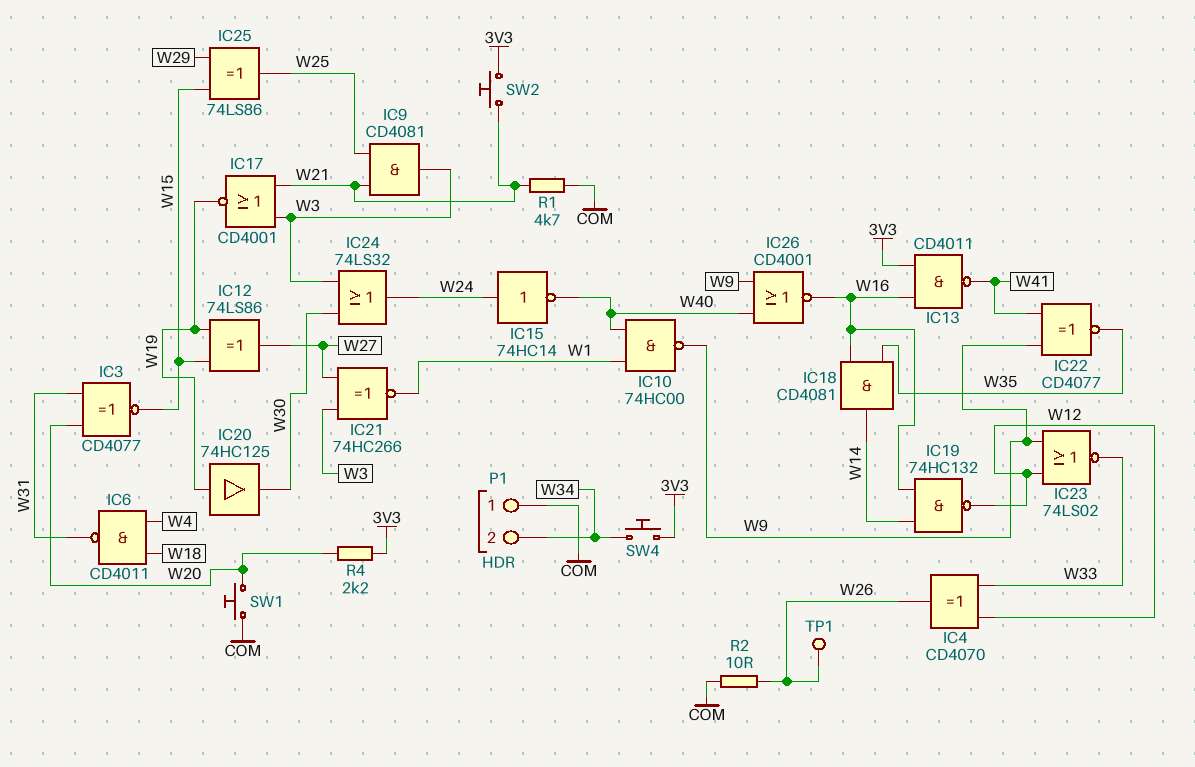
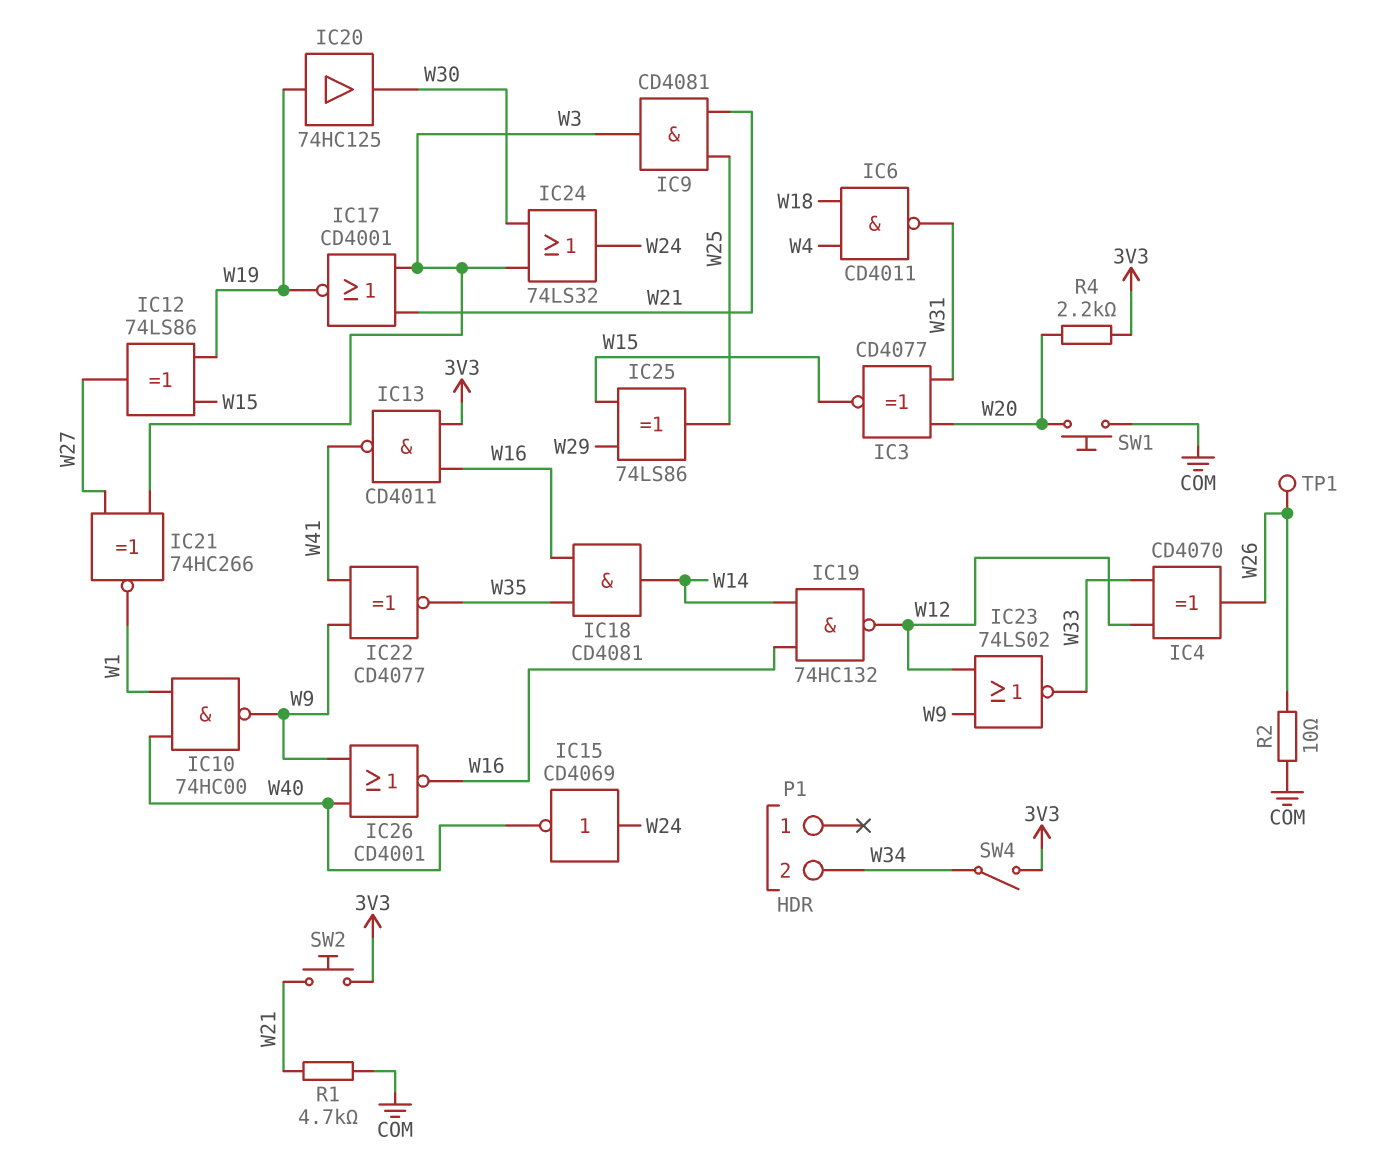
IC15: NOT 74HC14 (in W24, out W40) -> NOT CD4069 (in W24, out W40)
P1 pin 1: COM -> none
SW4: button (3V3, W34) -> switch (3V3, W34)

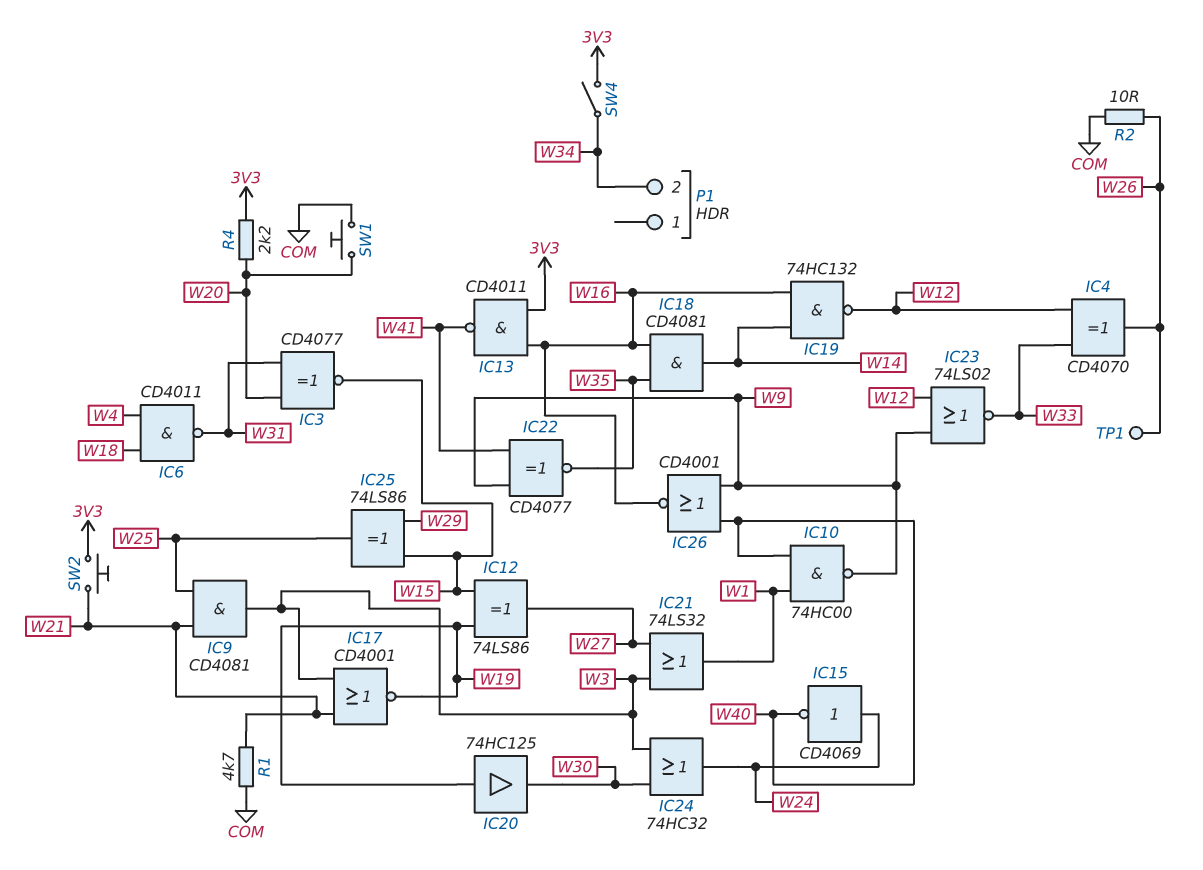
IC21: XNOR 74HC266 (in W3, in W27, out W1) -> OR 74LS32 (in W3, in W27, out W1)
IC24: OR 74LS32 (in W3, in W30, out W24) -> OR 74HC32 (in W3, in W30, out W24)

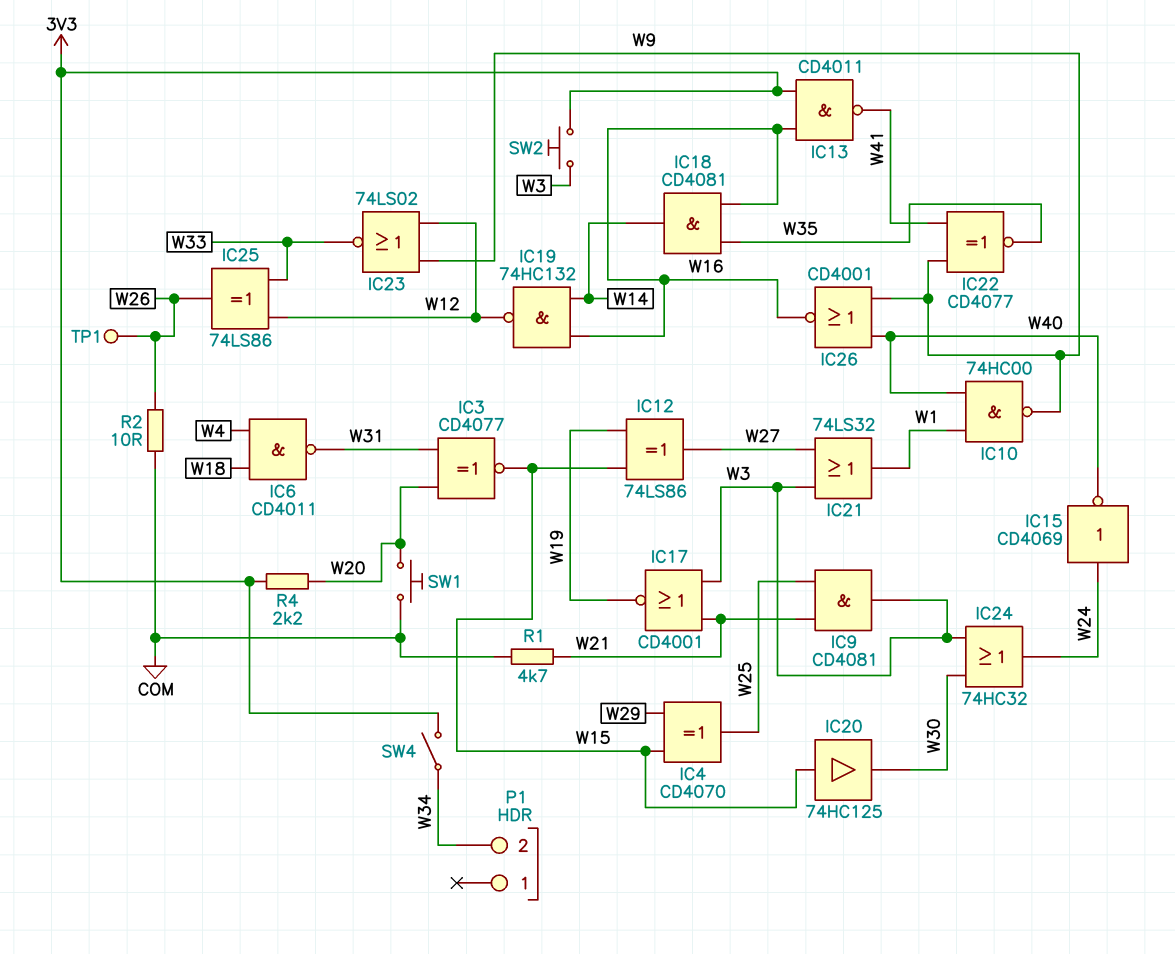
IC4: XOR CD4070 (in W12, in W33, out W26) -> XOR CD4070 (in W15, in W29, out W25)
IC20: buffer 74HC125 (in W19, out W30) -> buffer 74HC125 (in W15, out W30)
IC25: XOR 74LS86 (in W15, in W29, out W25) -> XOR 74LS86 (in W12, in W33, out W26)
SW2: button (3V3, W21) -> button (3V3, W3)

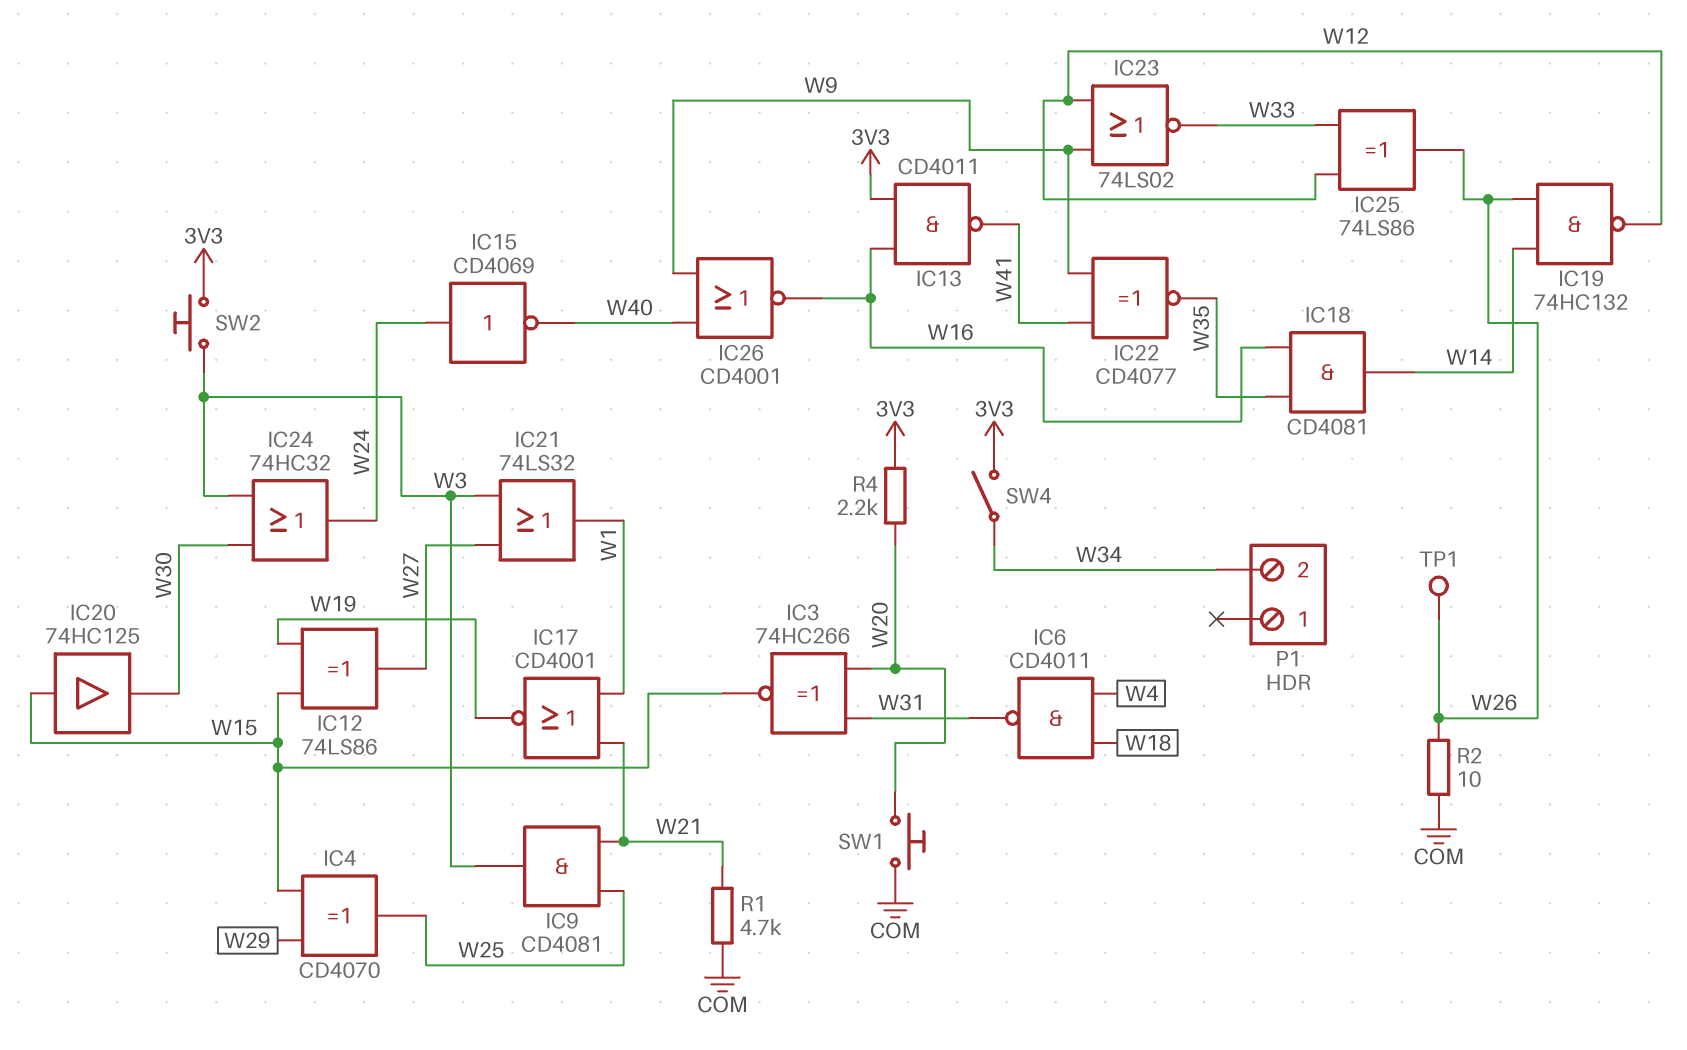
IC3: XNOR CD4077 (in W20, in W31, out W15) -> XNOR 74HC266 (in W20, in W31, out W15)
IC10: NAND 74HC00 (in W1, in W40, out W9) -> none
IC17: NOR CD4001 (in W3, in W21, out W19) -> NOR CD4001 (in W1, in W21, out W19)
IC19: NAND 74HC132 (in W14, in W16, out W12) -> NAND 74HC132 (in W14, in W26, out W12)

